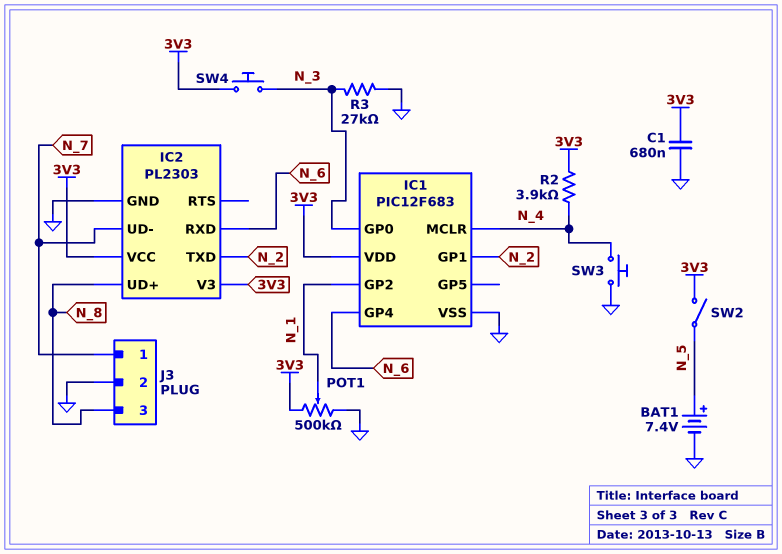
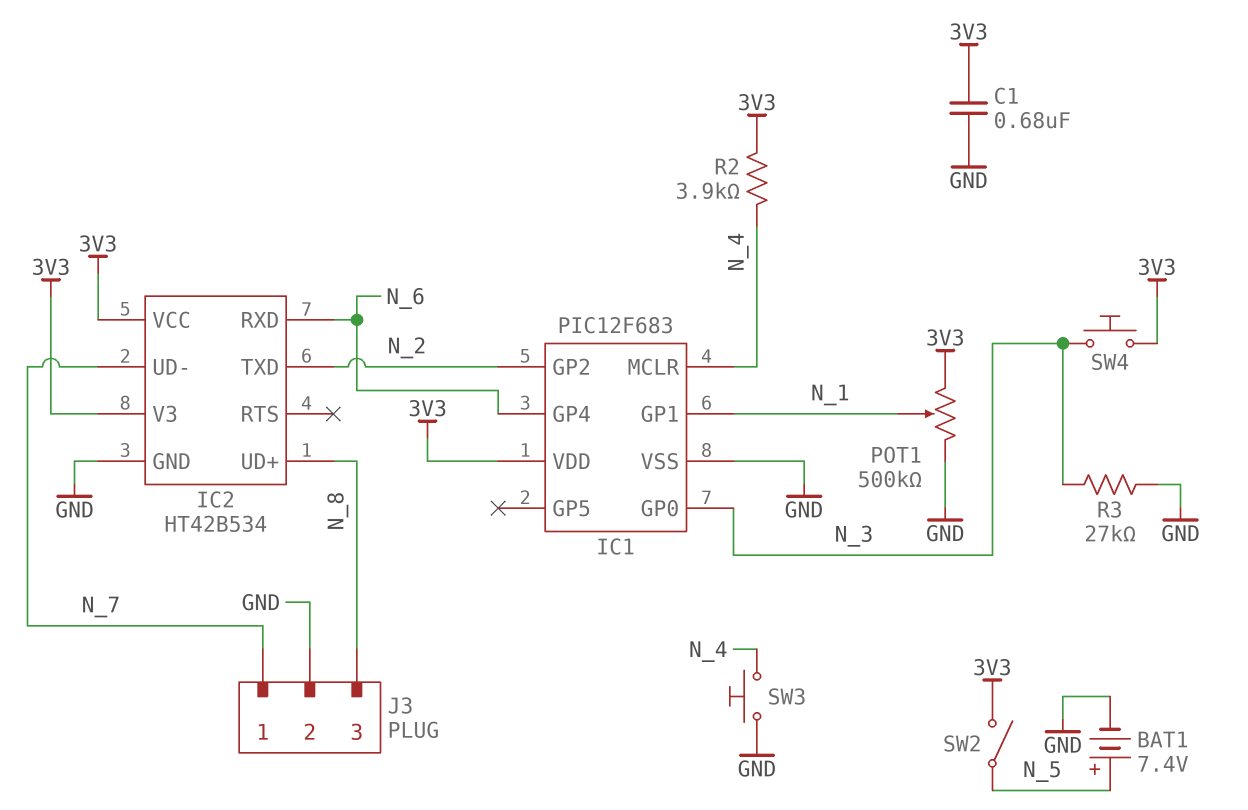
IC1 pin GP1: N_2 -> N_1
IC1 pin GP2: N_1 -> N_2
IC2: PL2303 -> HT42B534

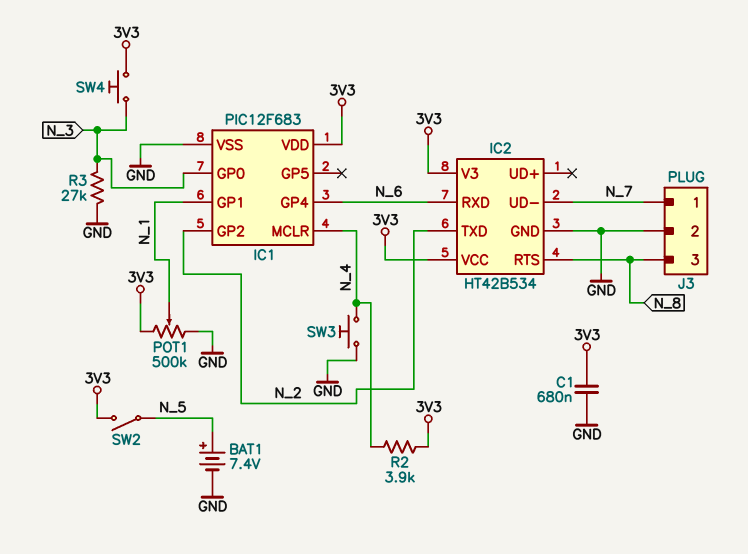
IC2 pin RTS: none -> N_8
IC2 pin UD+: N_8 -> none

